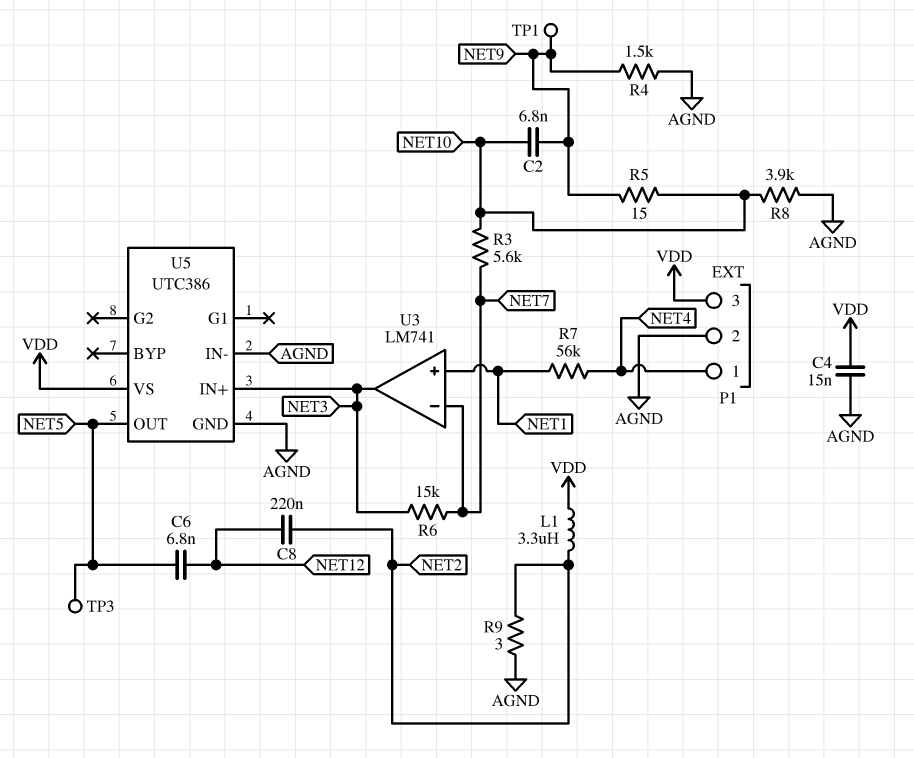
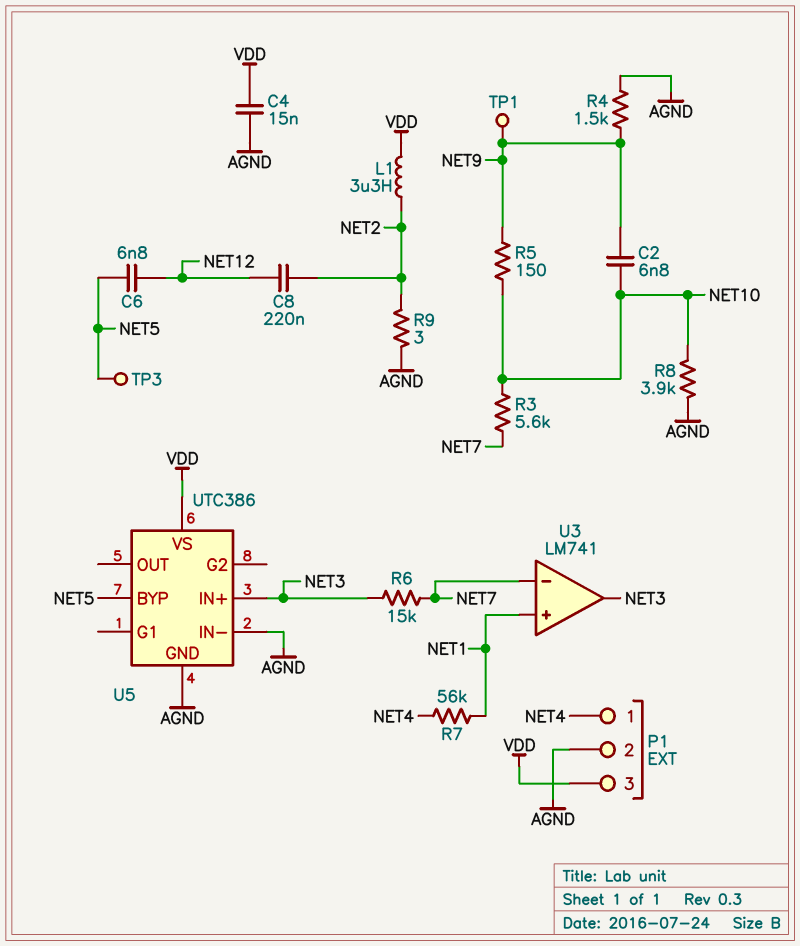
R5: 15 (NET9, NET10) -> 150 (NET9, NET10)
U5 pin BYP: none -> NET5
U5 pin OUT: NET5 -> none

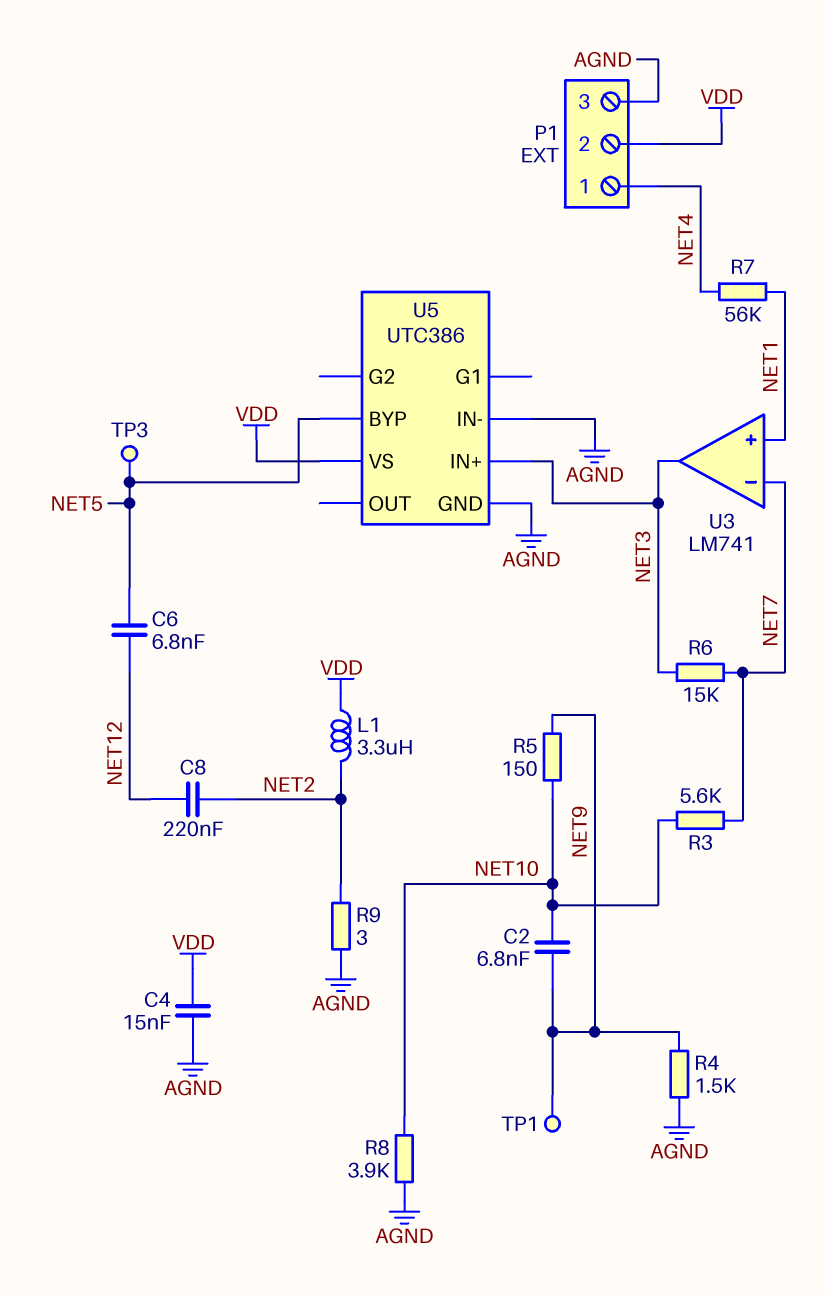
P1 pin 2: AGND -> VDD
P1 pin 3: VDD -> AGND

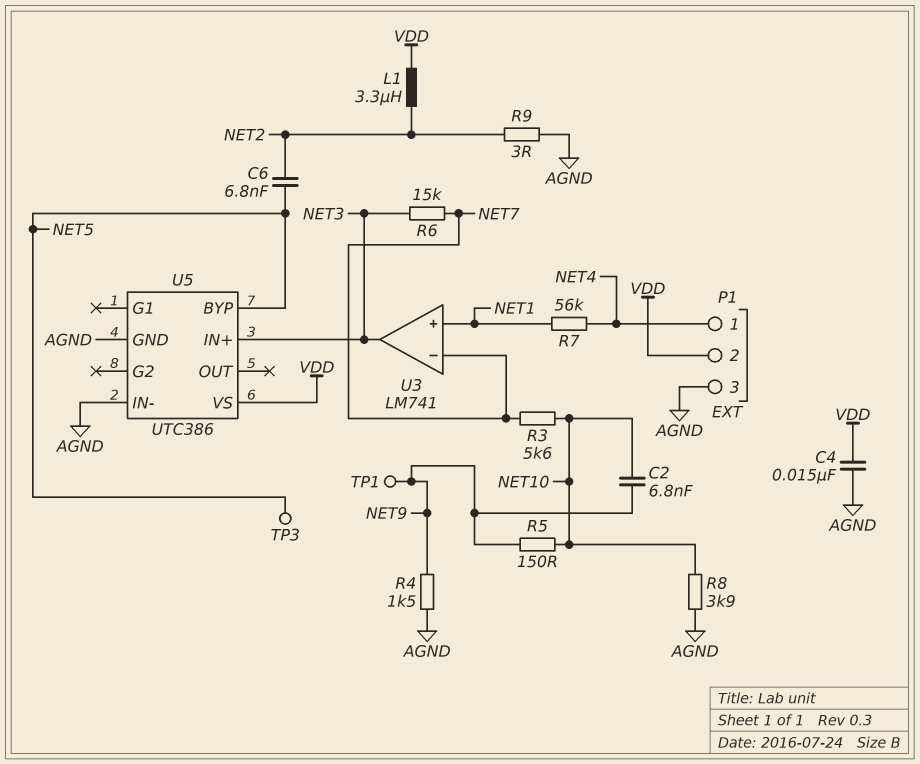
C6: 6.8nF (NET5, NET12) -> 6.8nF (NET2, NET5)
C8: 220nF (NET2, NET12) -> none

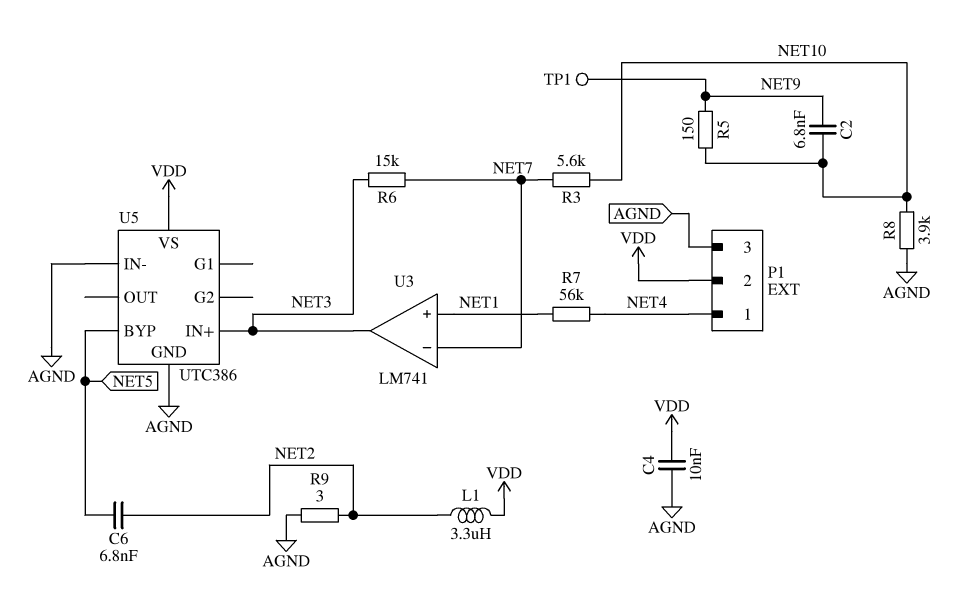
C4: 15nF (AGND, VDD) -> 10nF (AGND, VDD)
R4: 1.5k (AGND, NET9) -> none
TP3: test point (NET5) -> none

